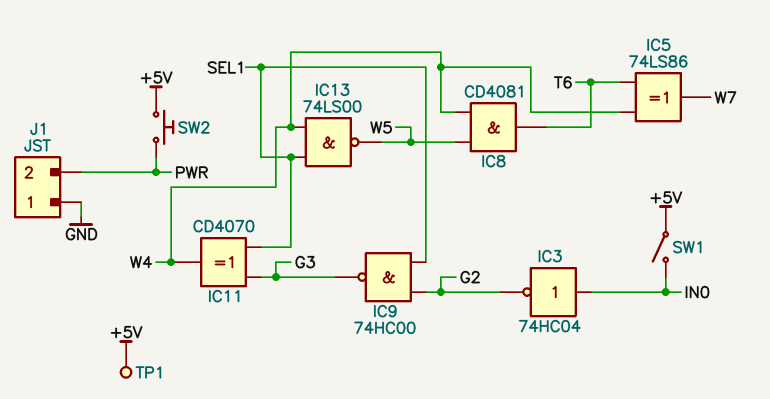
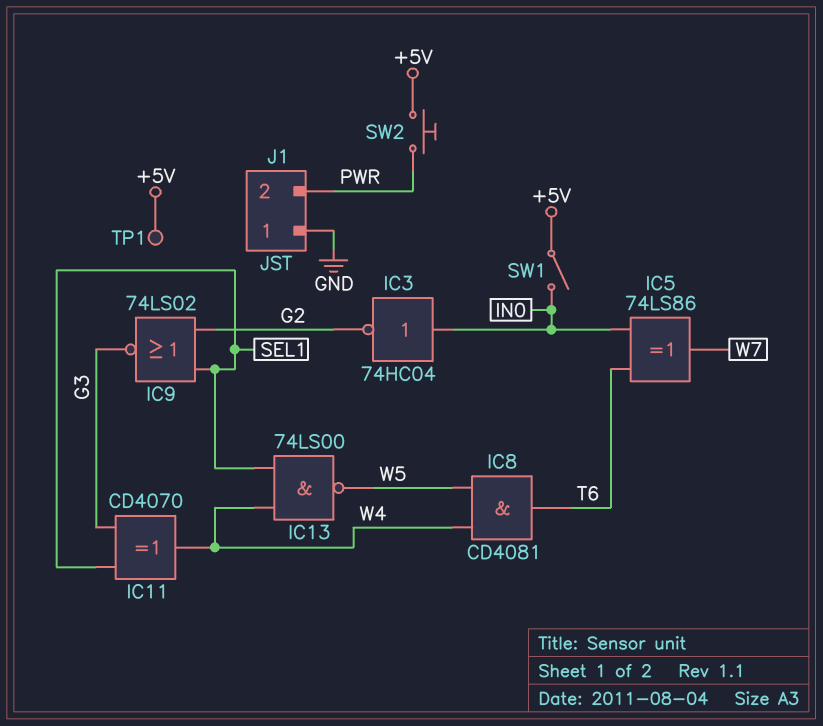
IC5: XOR 74LS86 (in T6, in W4, out W7) -> XOR 74LS86 (in IN0, in T6, out W7)
IC9: NAND 74HC00 (in G2, in SEL1, out G3) -> NOR 74LS02 (in G2, in SEL1, out G3)

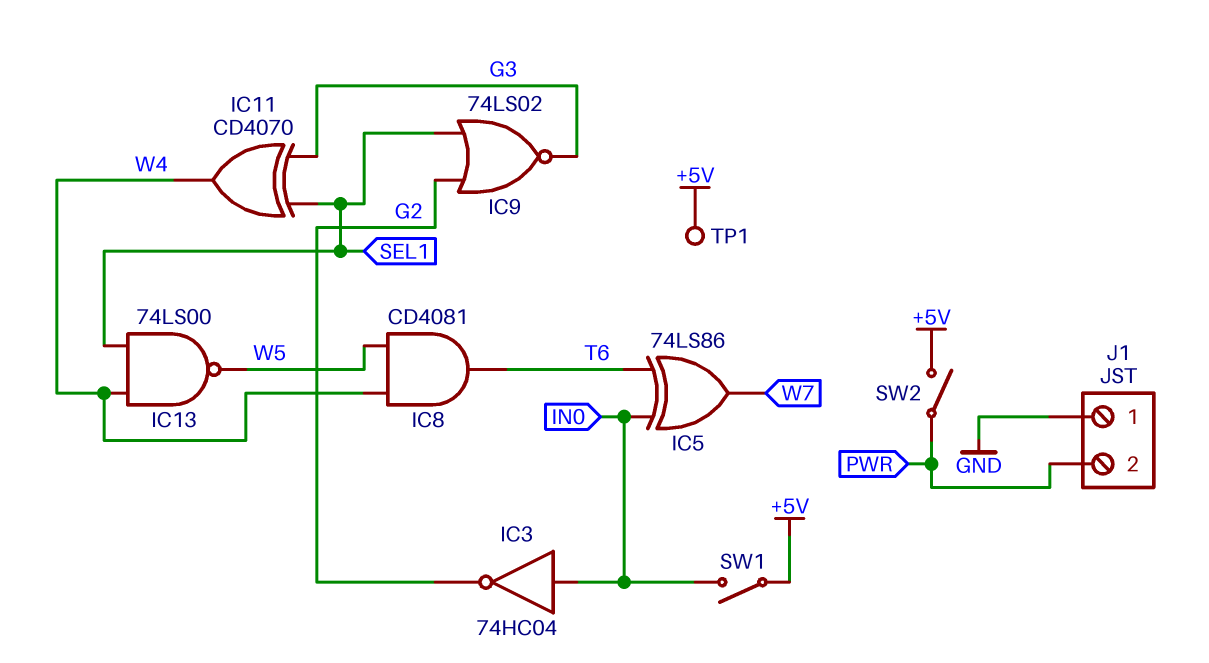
SW2: button (+5V, PWR) -> switch (+5V, PWR)

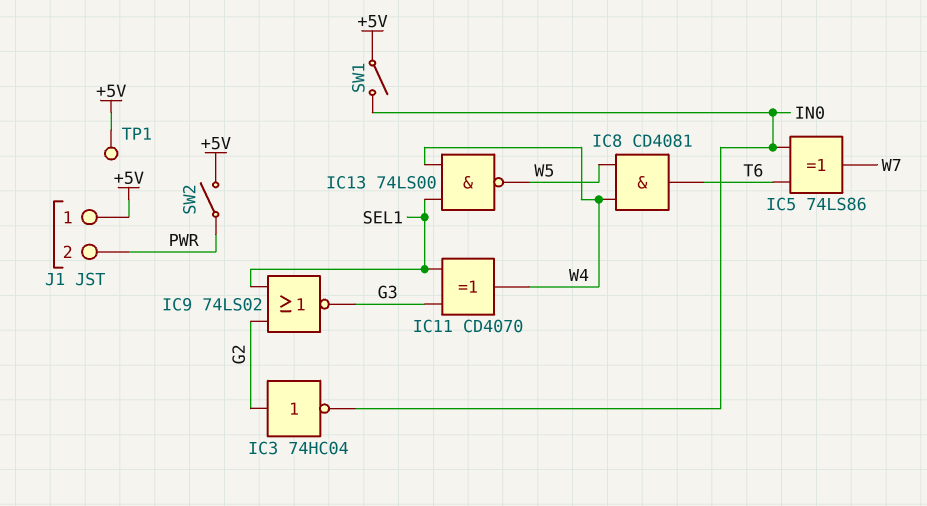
IC3: NOT 74HC04 (in IN0, out G2) -> NOT 74HC04 (in G2, out IN0)
J1 pin 1: GND -> +5V

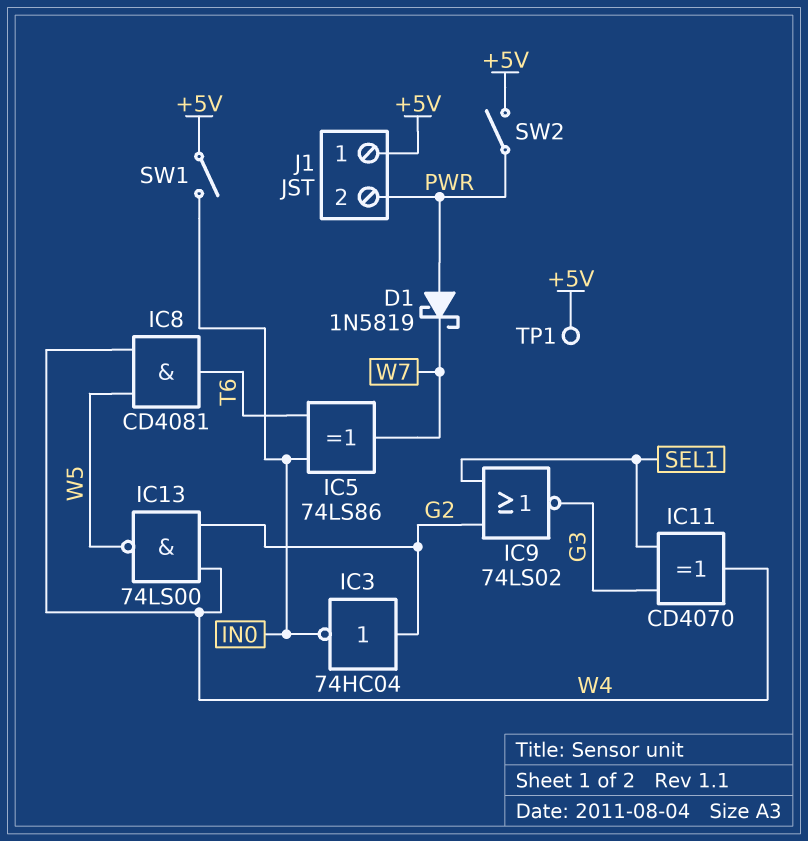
D1: none -> schottky 1N5819 (A PWR, K W7)
IC13: NAND 74LS00 (in SEL1, in W4, out W5) -> NAND 74LS00 (in G2, in W4, out W5)

